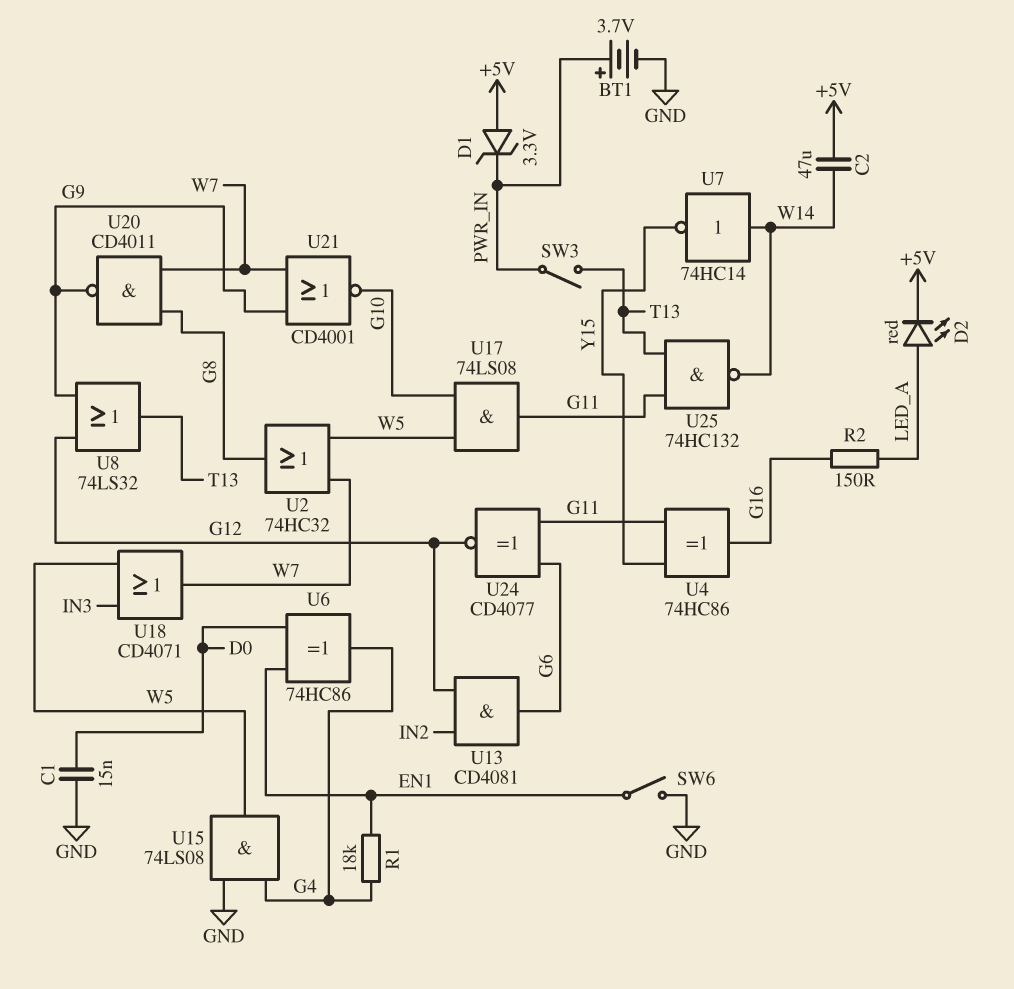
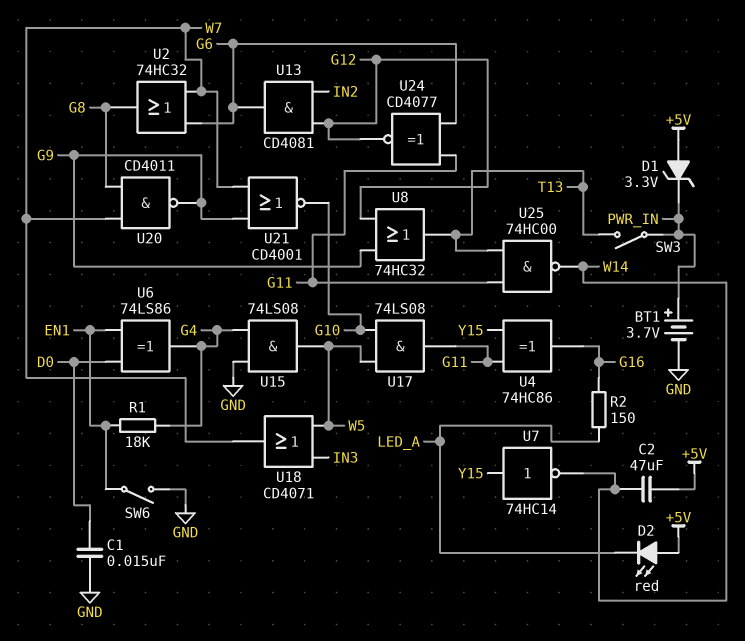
D2: LED red (A LED_A, K +5V) -> LED red (A +5V, K LED_A)
U2: OR 74HC32 (in W5, in W7, out G8) -> OR 74HC32 (in G6, in W7, out G8)
U6: XOR 74HC86 (in D0, in EN1, out G4) -> XOR 74LS86 (in D0, in EN1, out G4)
U7: NOT 74HC14 (in W14, out Y15) -> NOT 74HC14 (in Y15, out W14)
U8: OR 74LS32 (in G9, in G12, out T13) -> OR 74HC32 (in G9, in G12, out T13)
U25: NAND 74HC132 (in G11, in T13, out W14) -> NAND 74HC00 (in G11, in T13, out W14)

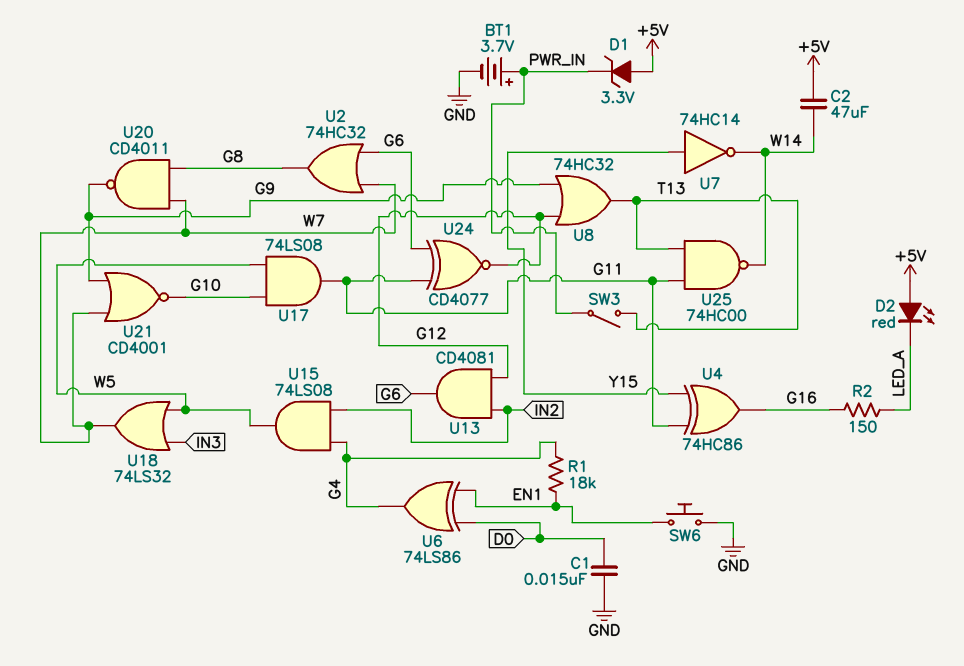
SW6: switch (EN1, GND) -> button (EN1, GND)
U15: AND 74LS08 (in G4, in GND, out W5) -> AND 74LS08 (in G4, in IN2, out W5)
U18: OR CD4071 (in IN3, in W5, out W7) -> OR 74LS32 (in IN3, in W5, out W7)

